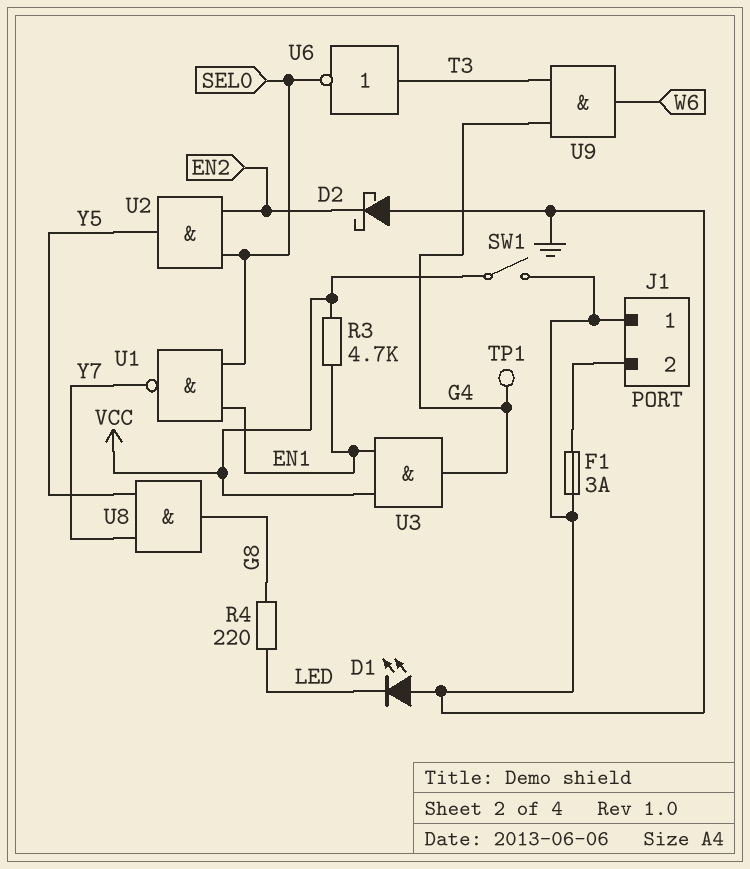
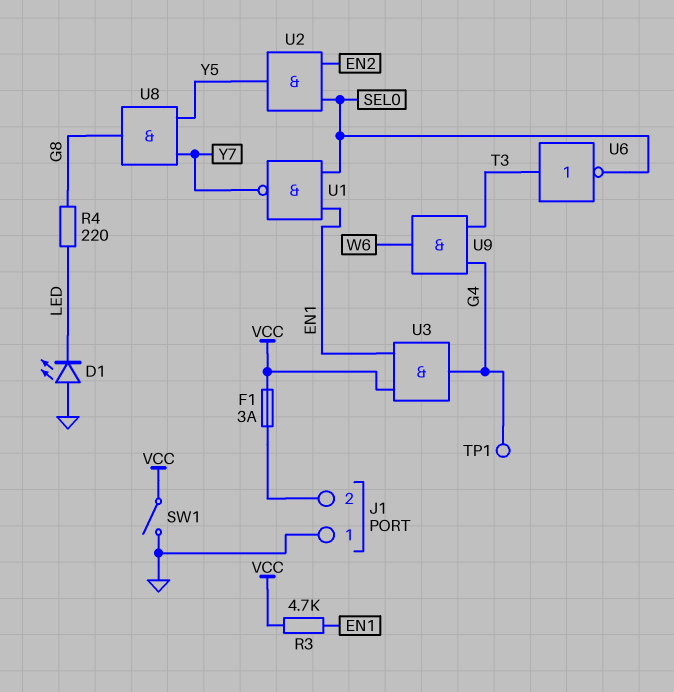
D2: schottky (A GND, K EN2) -> none
F1: 3A (GND, J1/2) -> 3A (J1/2, VCC)

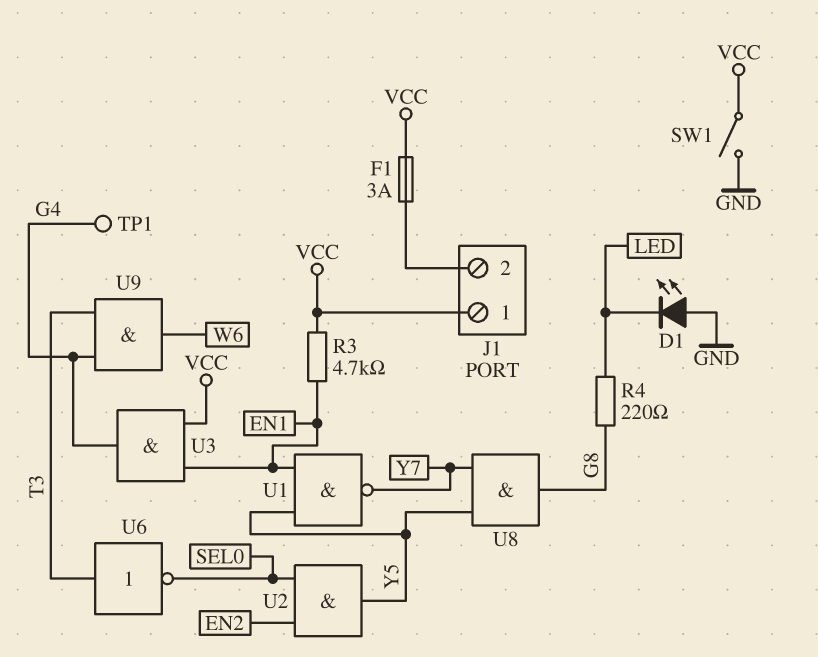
J1 pin 1: GND -> VCC
U1: NAND (in EN1, in SEL0, out Y7) -> NAND (in EN1, in Y5, out Y7)

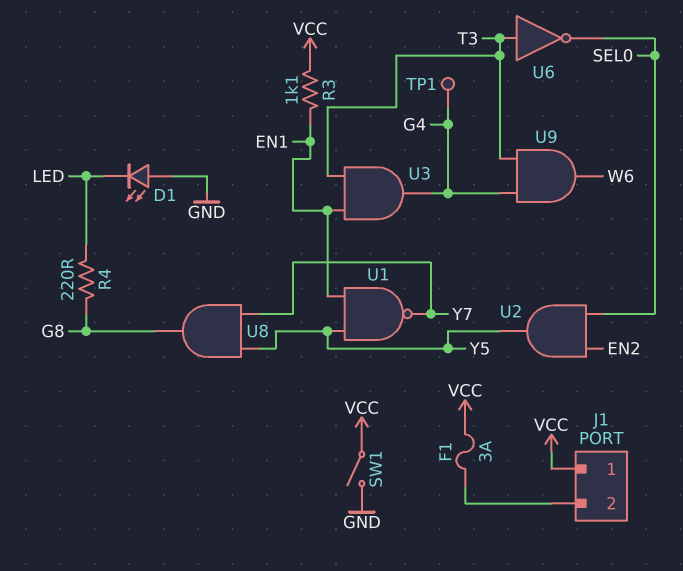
R3: 4.7k (EN1, VCC) -> 1.1k (EN1, VCC)
U3: AND (in EN1, in VCC, out G4) -> AND (in EN1, in T3, out G4)

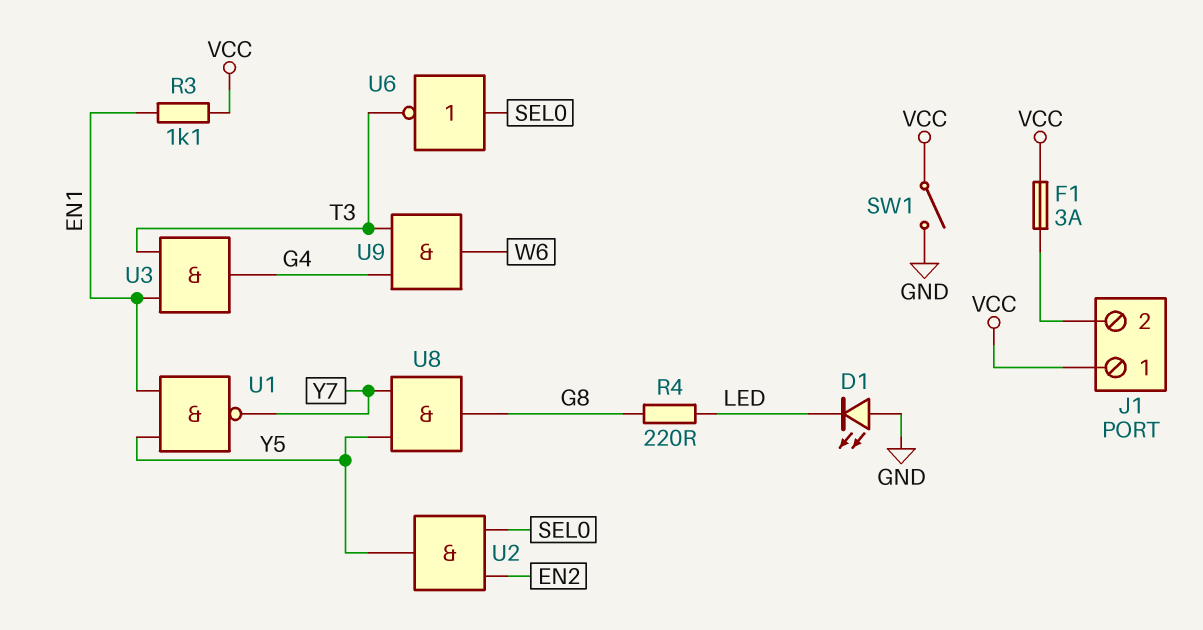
TP1: test point (G4) -> none
U6: NOT (in T3, out SEL0) -> NOT (in SEL0, out T3)

